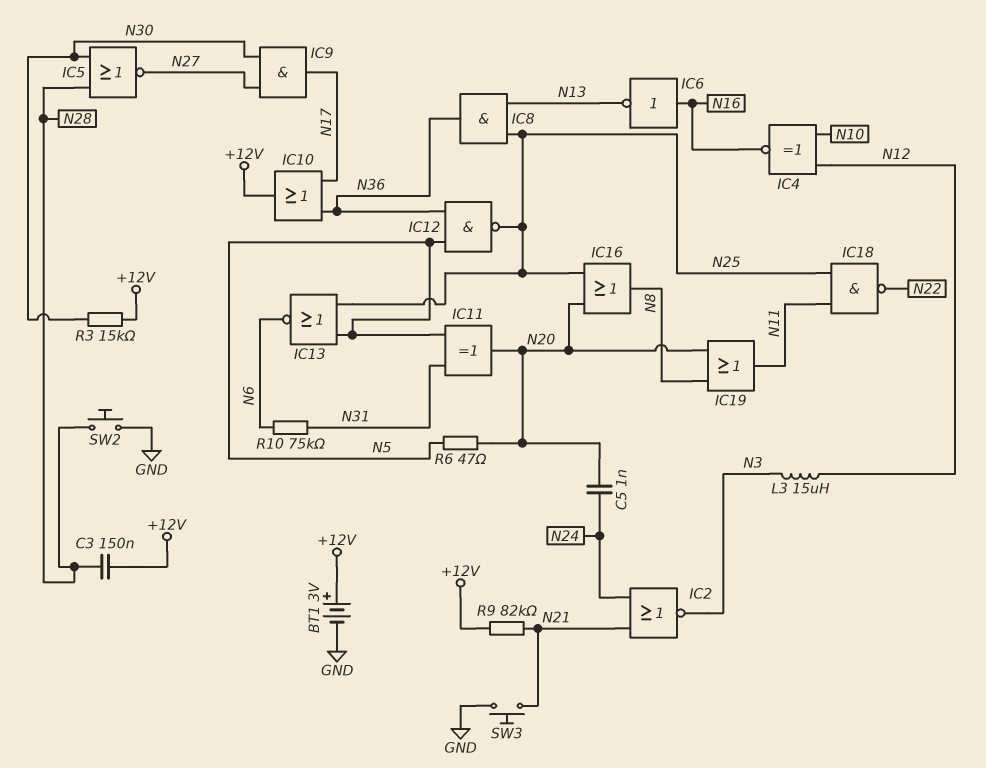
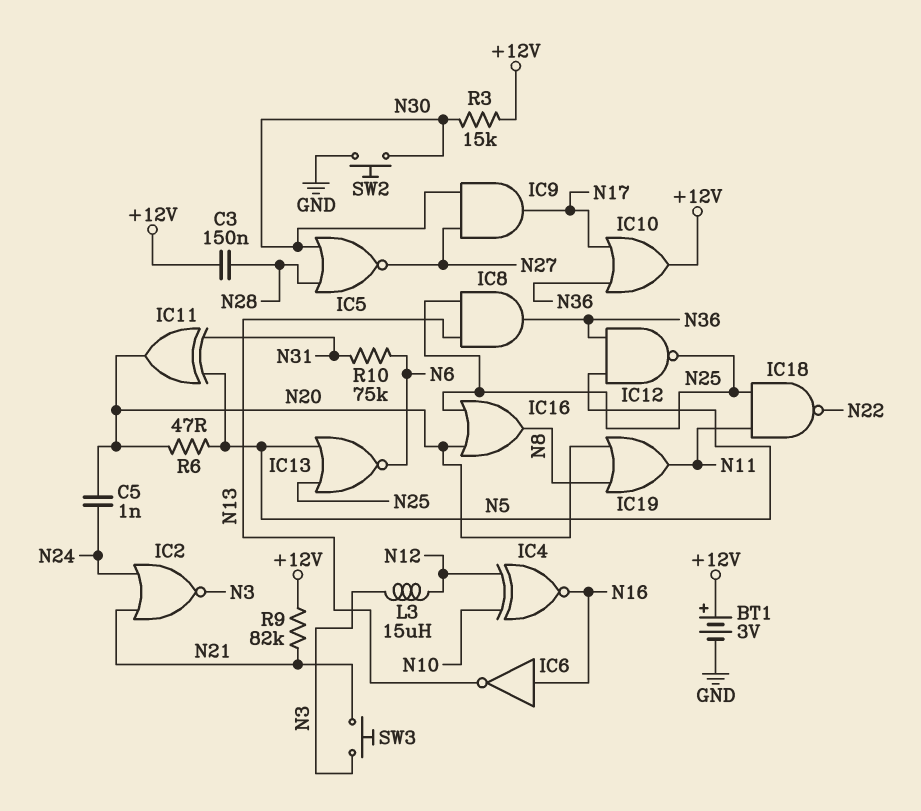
SW2: button (GND, N28) -> button (GND, N30)
SW3: button (GND, N21) -> button (N3, N21)

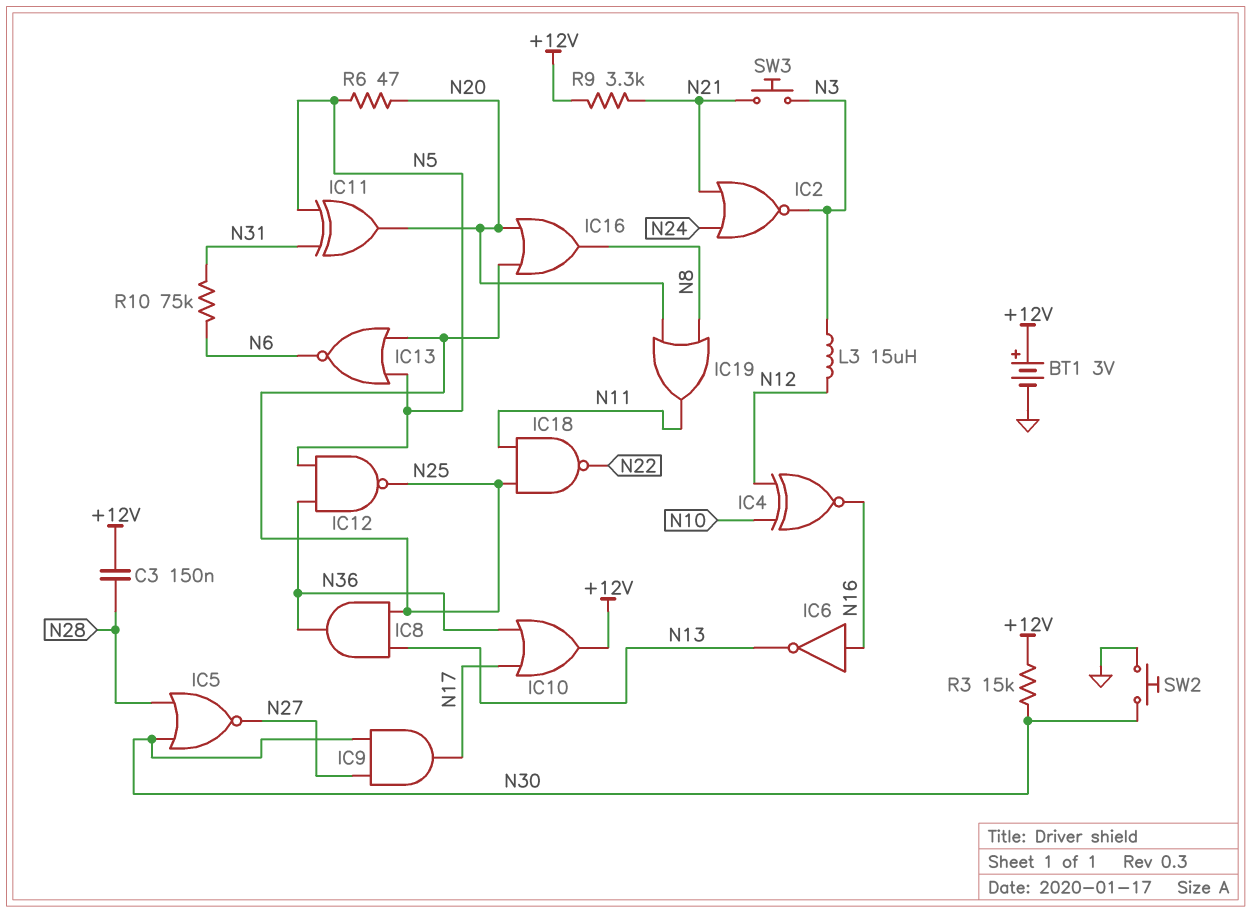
C5: 1nF (N20, N24) -> none
R9: 82k (+12V, N21) -> 3.3k (+12V, N21)

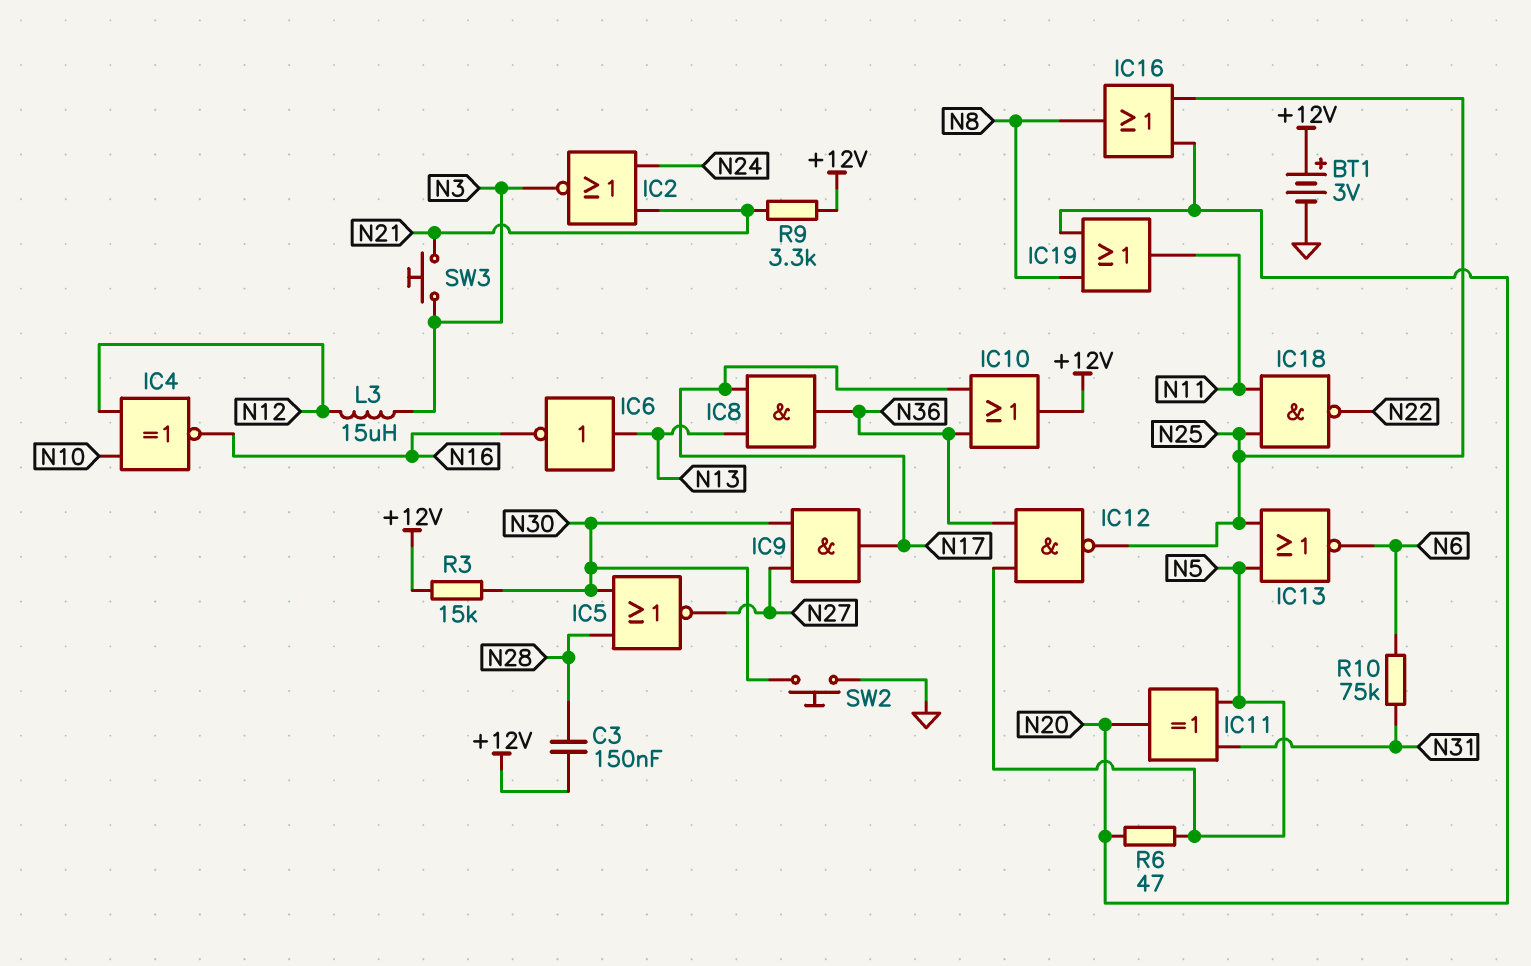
IC6: NOT (in N16, out N13) -> NOT (in N13, out N16)
IC8: AND (in N13, in N25, out N36) -> AND (in N13, in N17, out N36)

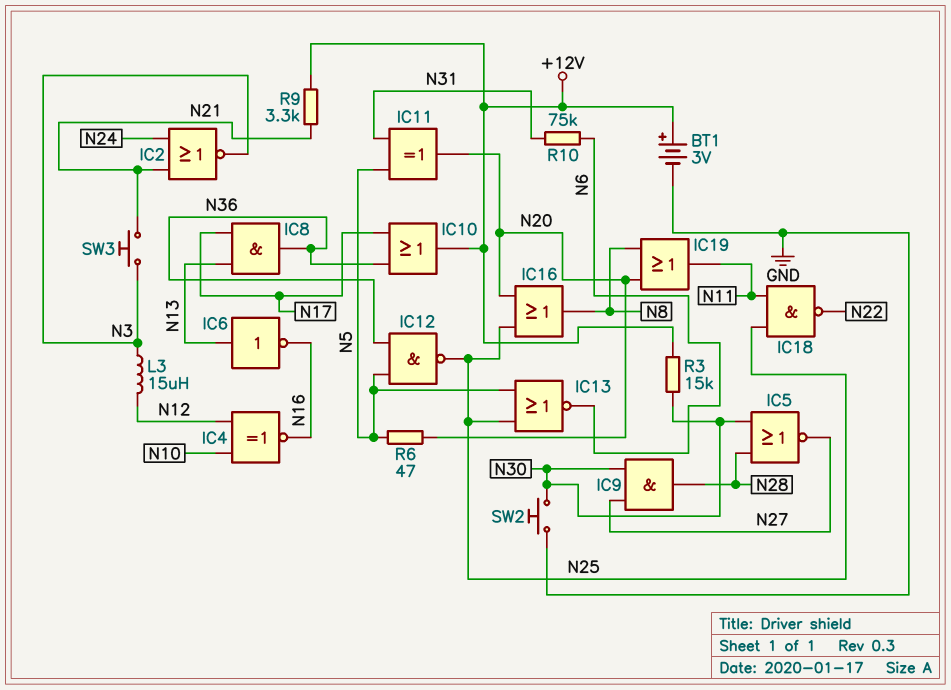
C3: 150nF (+12V, N28) -> none
IC9: AND (in N27, in N30, out N17) -> AND (in N27, in N30, out N28)

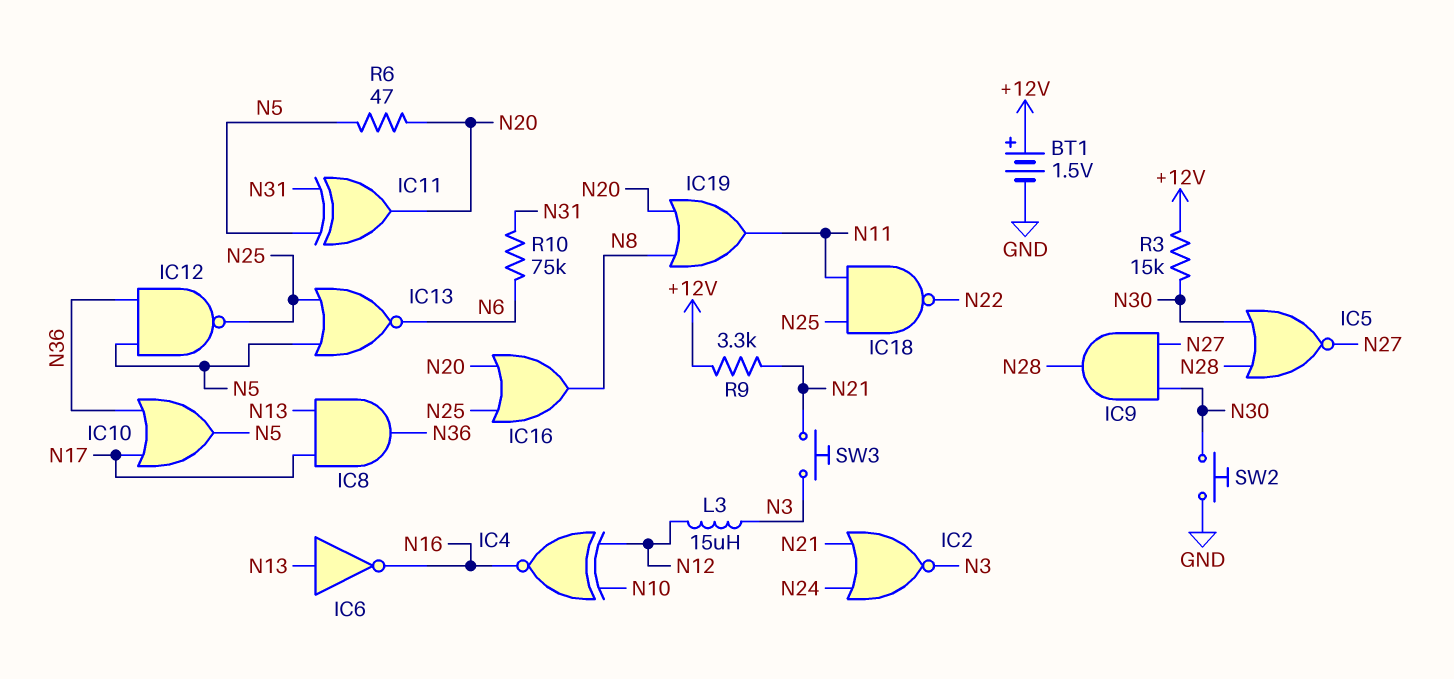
BT1: 3V (plus +12V, minus GND) -> 1.5V (plus +12V, minus GND)
IC10: OR (in N17, in N36, out +12V) -> OR (in N17, in N36, out N5)

